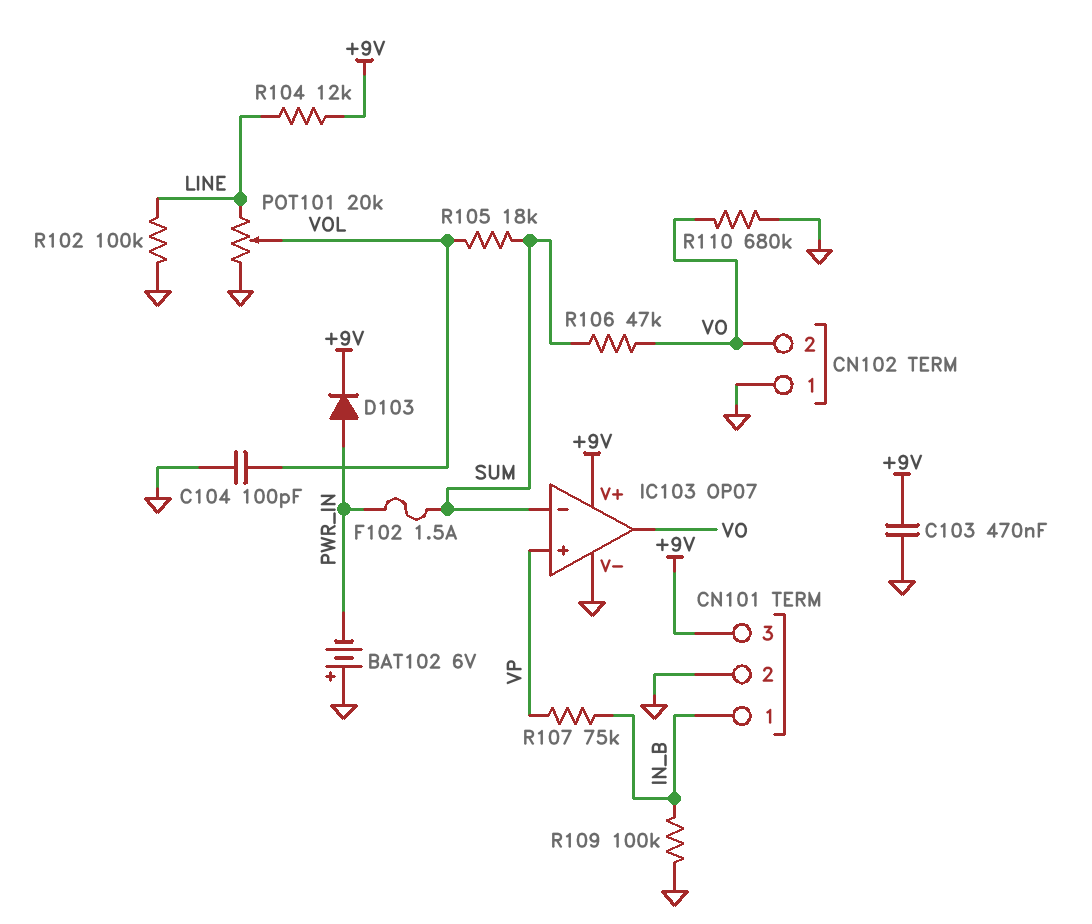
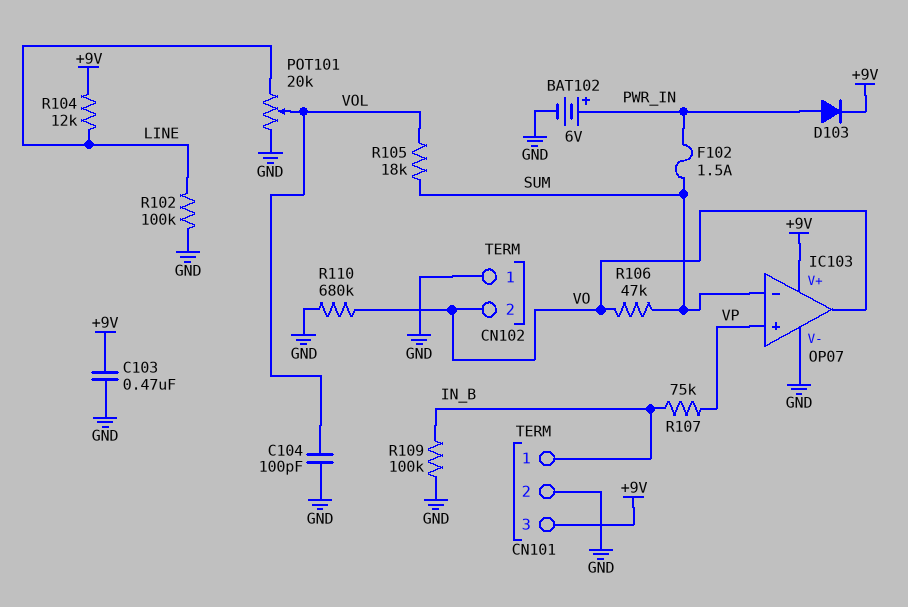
BAT102: 6V (plus GND, minus PWR_IN) -> 6V (plus PWR_IN, minus GND)

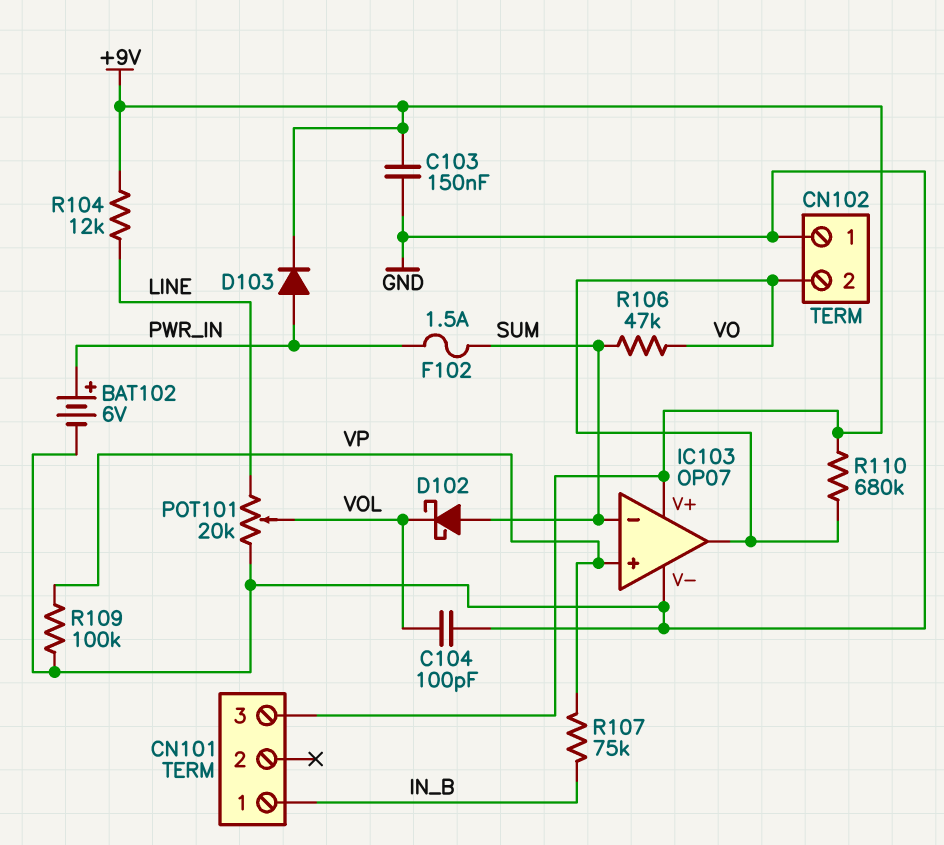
C103: 470nF (+9V, GND) -> 150nF (+9V, GND)
CN101 pin 2: GND -> none
D102: none -> schottky (A SUM, K VOL)
R102: 100k (GND, LINE) -> none
R105: 18k (SUM, VOL) -> none
R109: 100k (GND, IN_B) -> 100k (GND, VP)
R110: 680k (GND, VO) -> 680k (+9V, VO)

